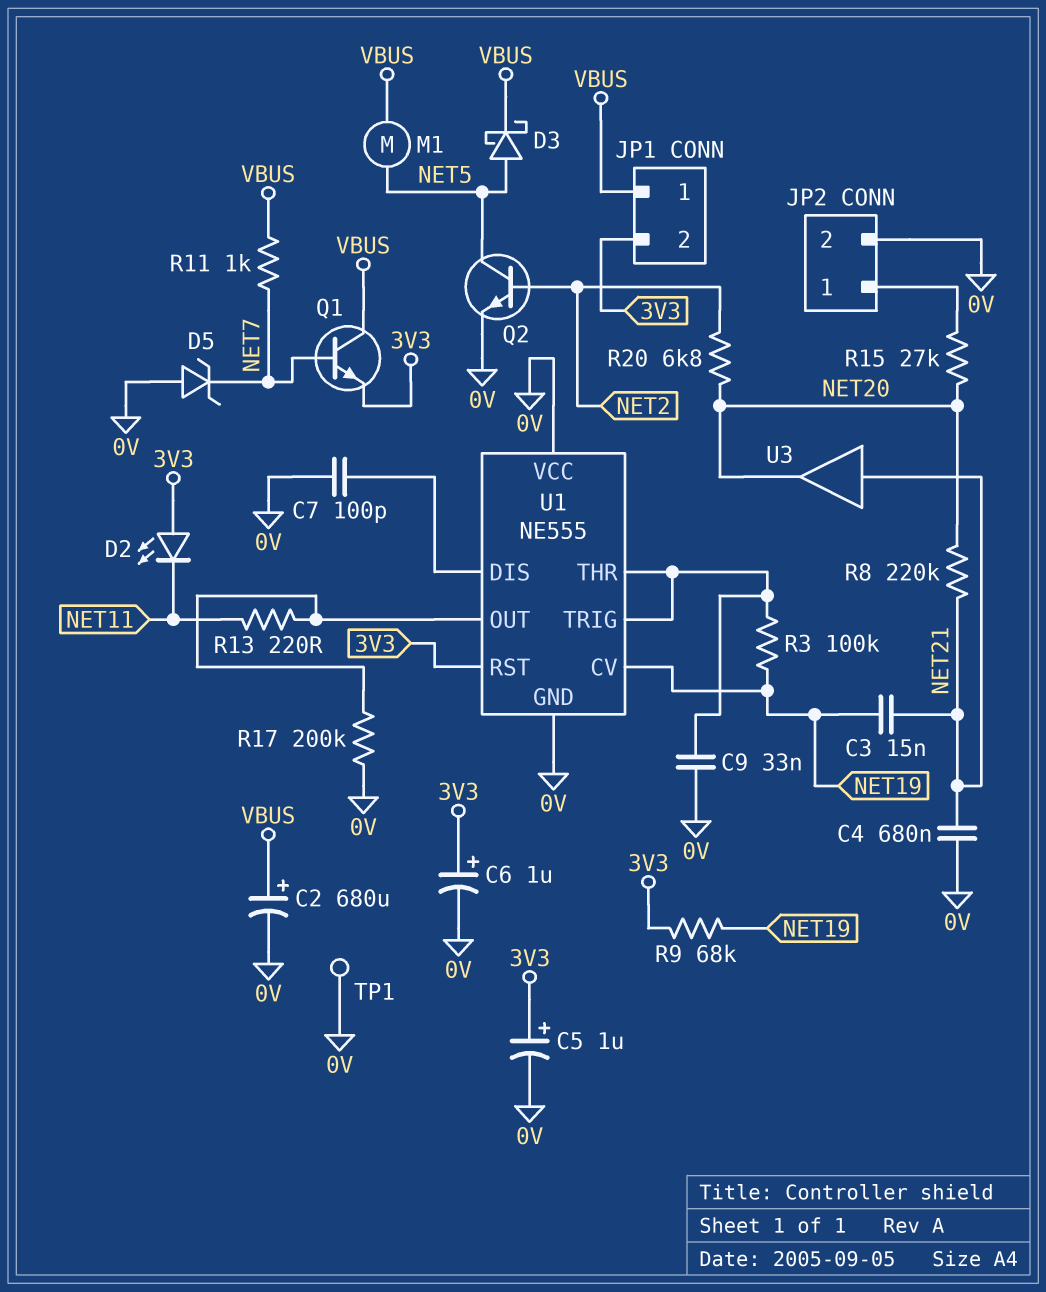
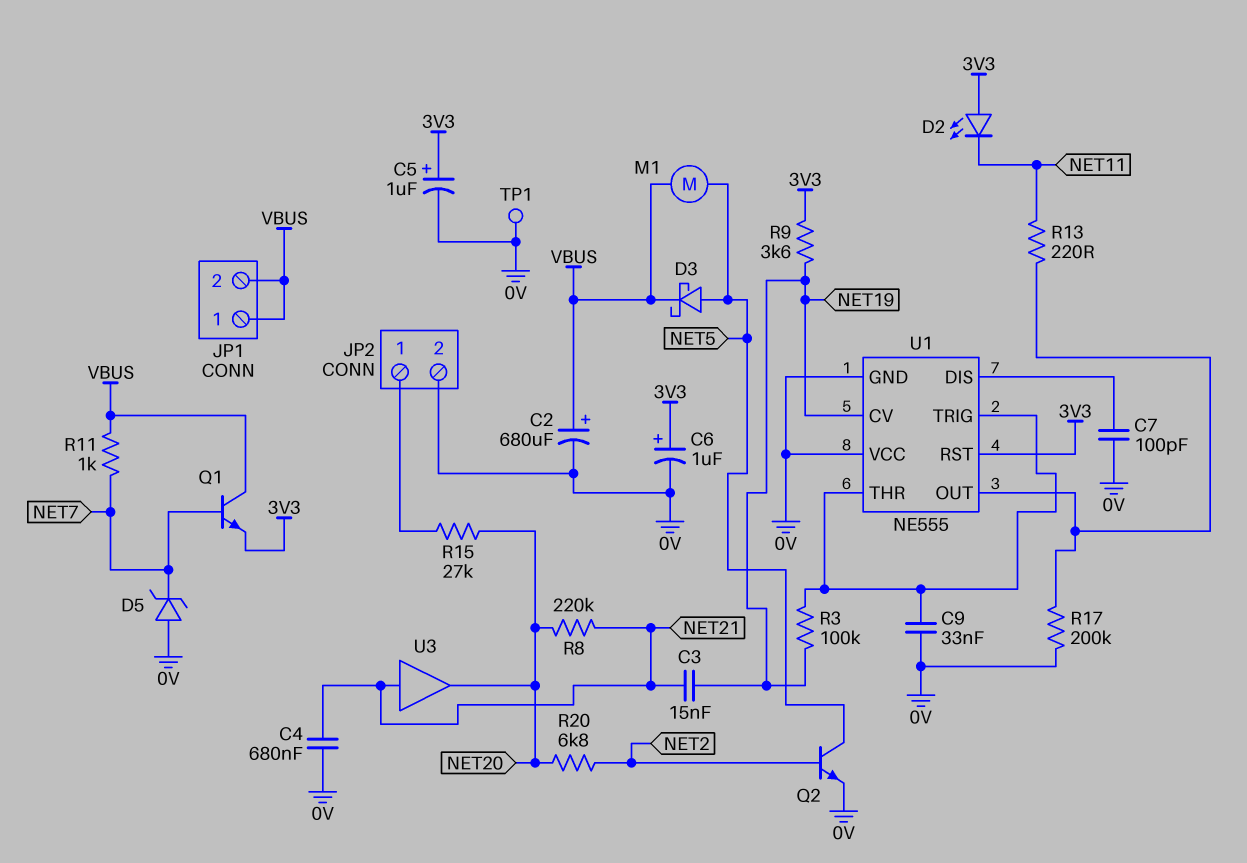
JP1 pin 2: 3V3 -> VBUS
R9: 68k (3V3, NET19) -> 3.6k (3V3, NET19)

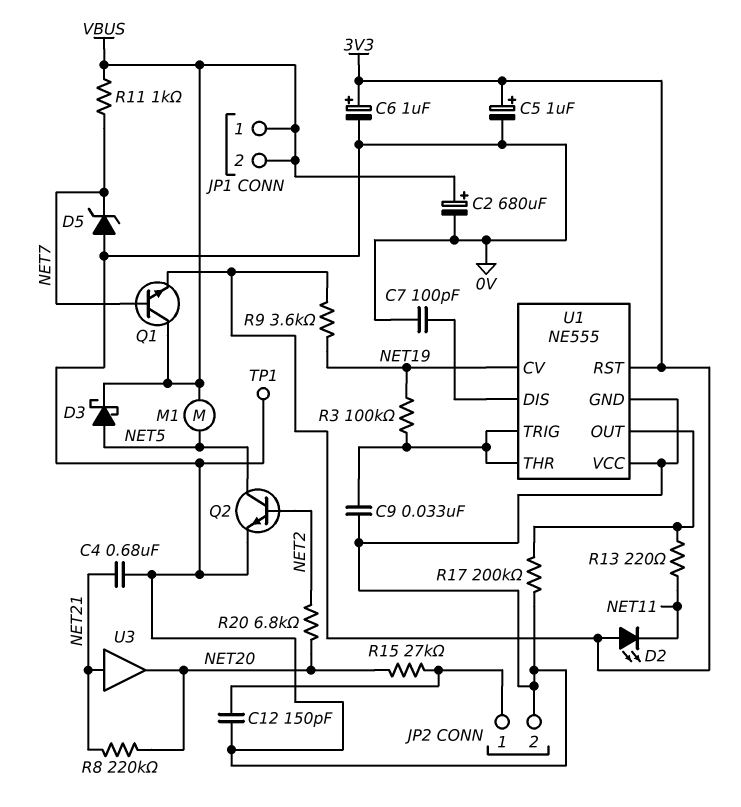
C3: 15nF (NET19, NET21) -> none
C12: none -> 150pF (0V, JP2/1)

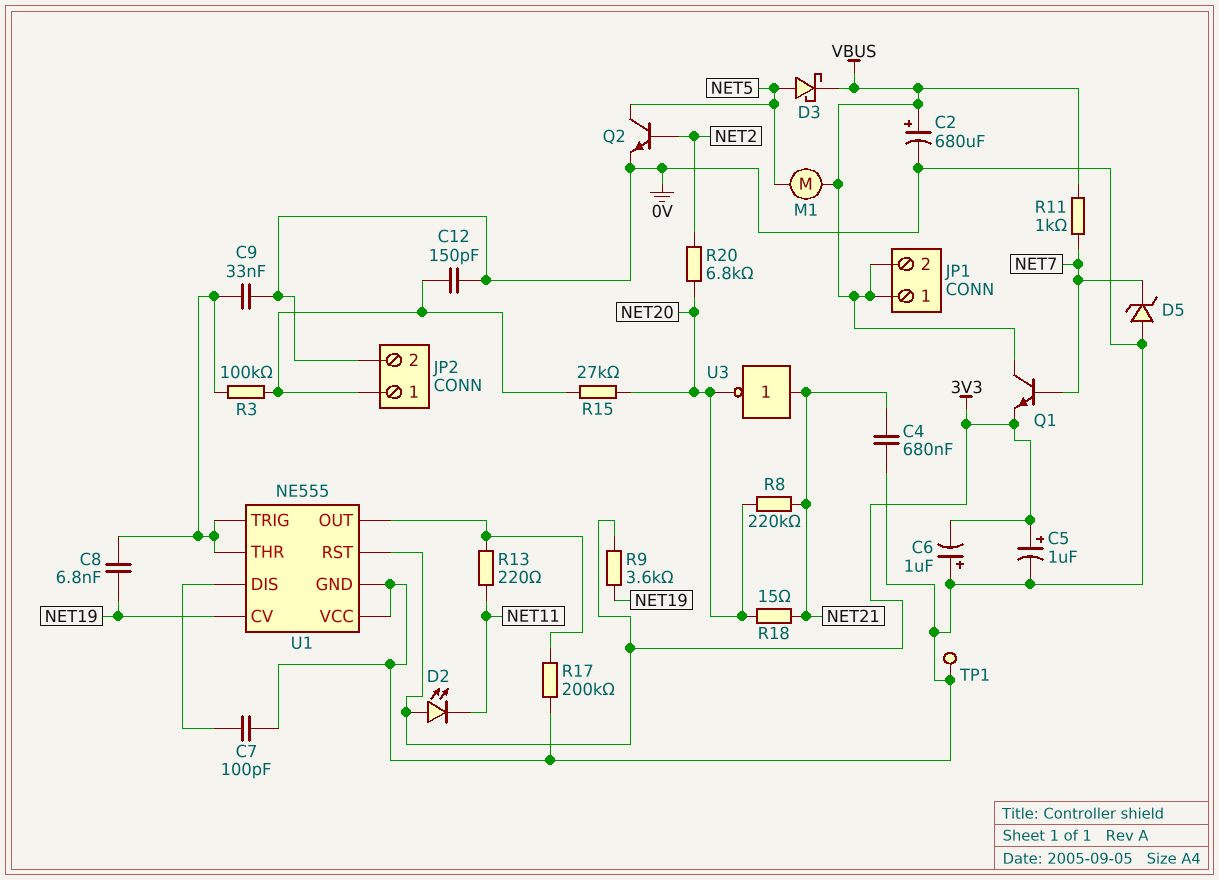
C6: 1uF (plus 3V3, minus 0V) -> 1uF (plus 0V, minus 3V3)
C8: none -> 6.8nF (NET19, U1/THR)
R3: 100k (NET19, U1/THR) -> 100k (JP2/1, U1/THR)
R18: none -> 15 (NET20, NET21)
U3: buffer (in NET21, out NET20) -> NOT (in NET21, out NET20)

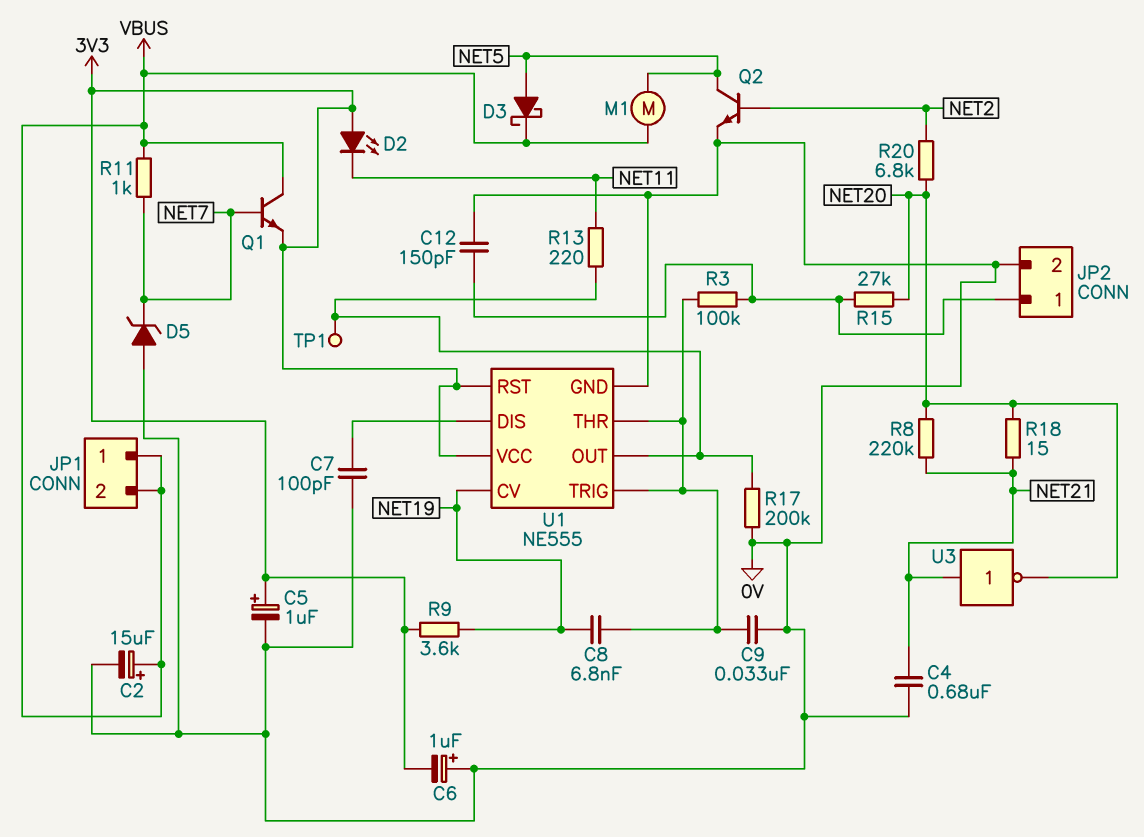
C2: 680uF (plus VBUS, minus 0V) -> 15uF (plus VBUS, minus 0V)
TP1: test point (0V) -> test point (U1/OUT)
U1 pin VCC: 0V -> 3V3

